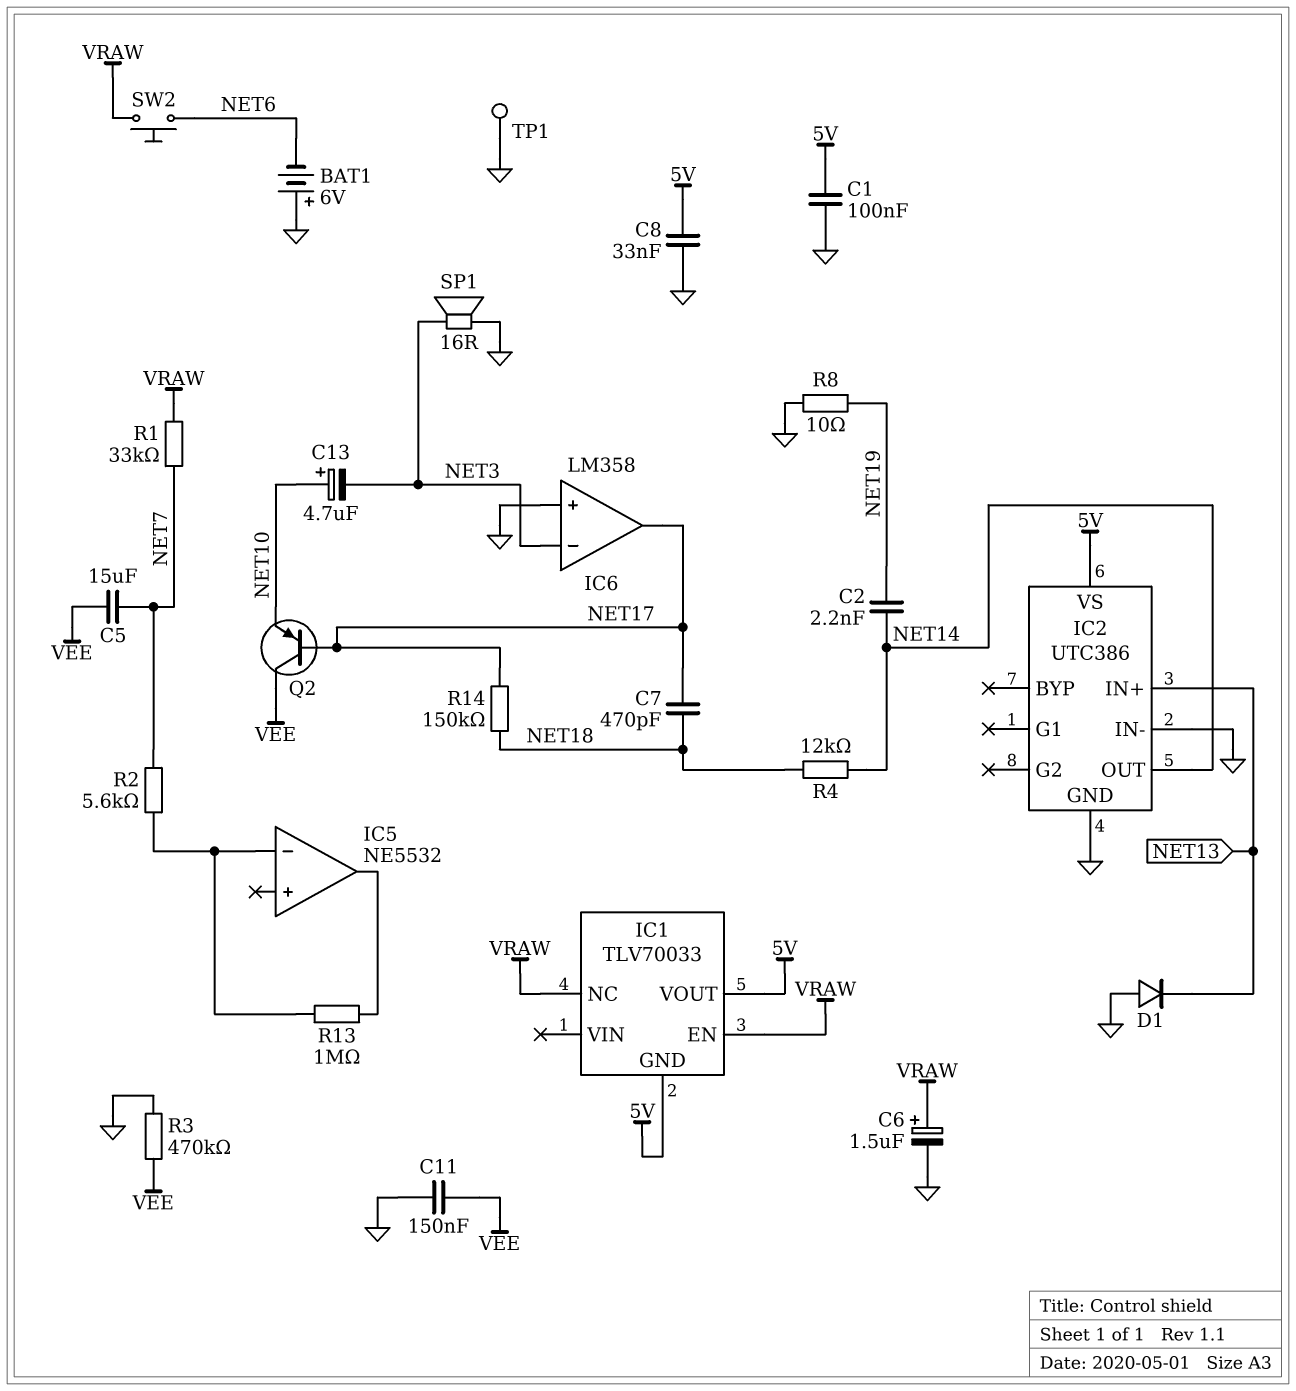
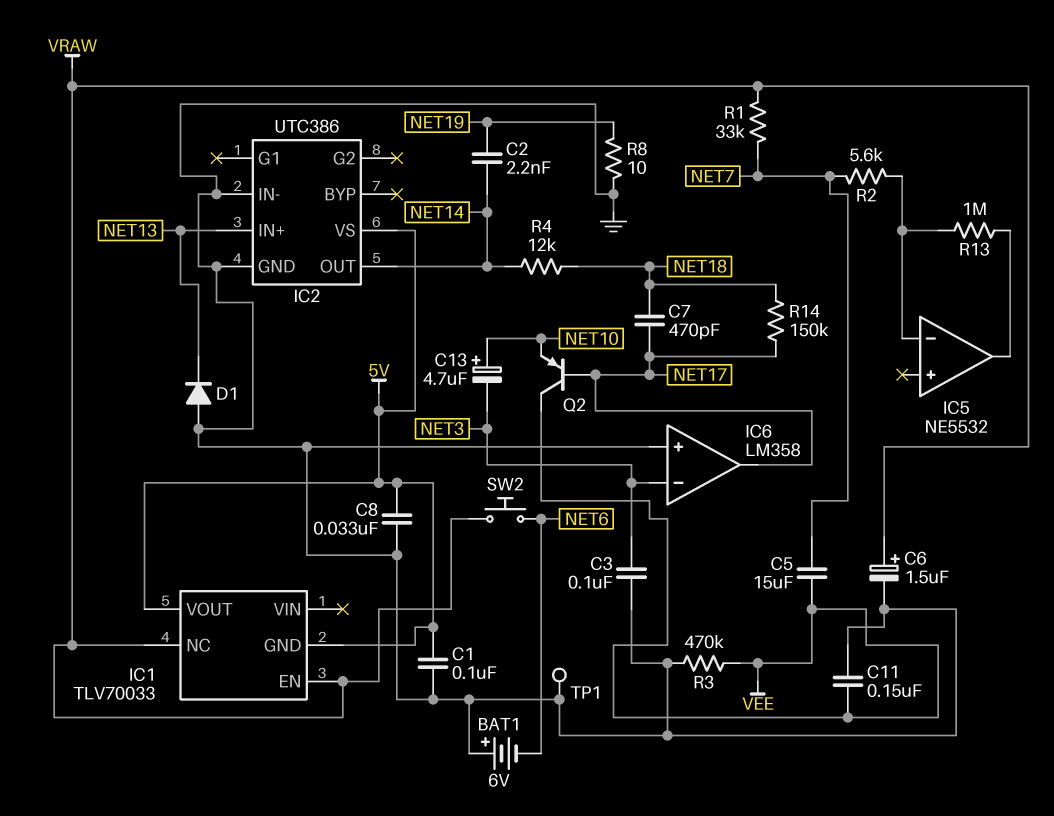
C3: none -> 100nF (GND, NET3)
SP1: speaker 16R (GND, NET3) -> none

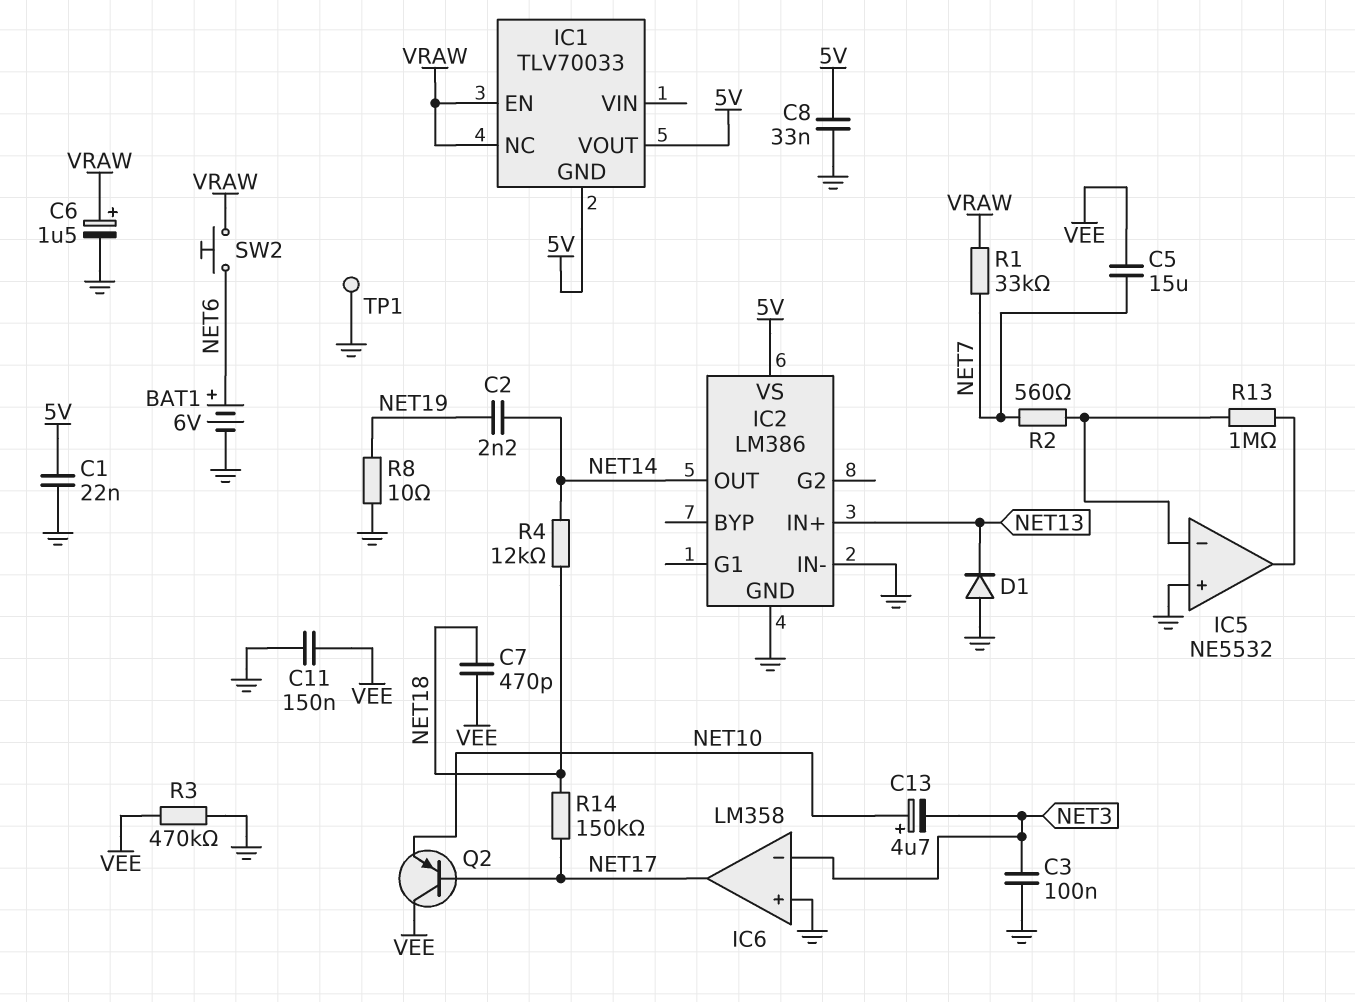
BAT1: 6V (plus GND, minus NET6) -> 6V (plus NET6, minus GND)
C1: 100nF (5V, GND) -> 22nF (5V, GND)
C7: 470pF (NET17, NET18) -> 470pF (NET18, VEE)
IC2: UTC386 -> LM386
IC5 pin in+: none -> GND
R2: 5.6k (IC5/in-, NET7) -> 560 (IC5/in-, NET7)

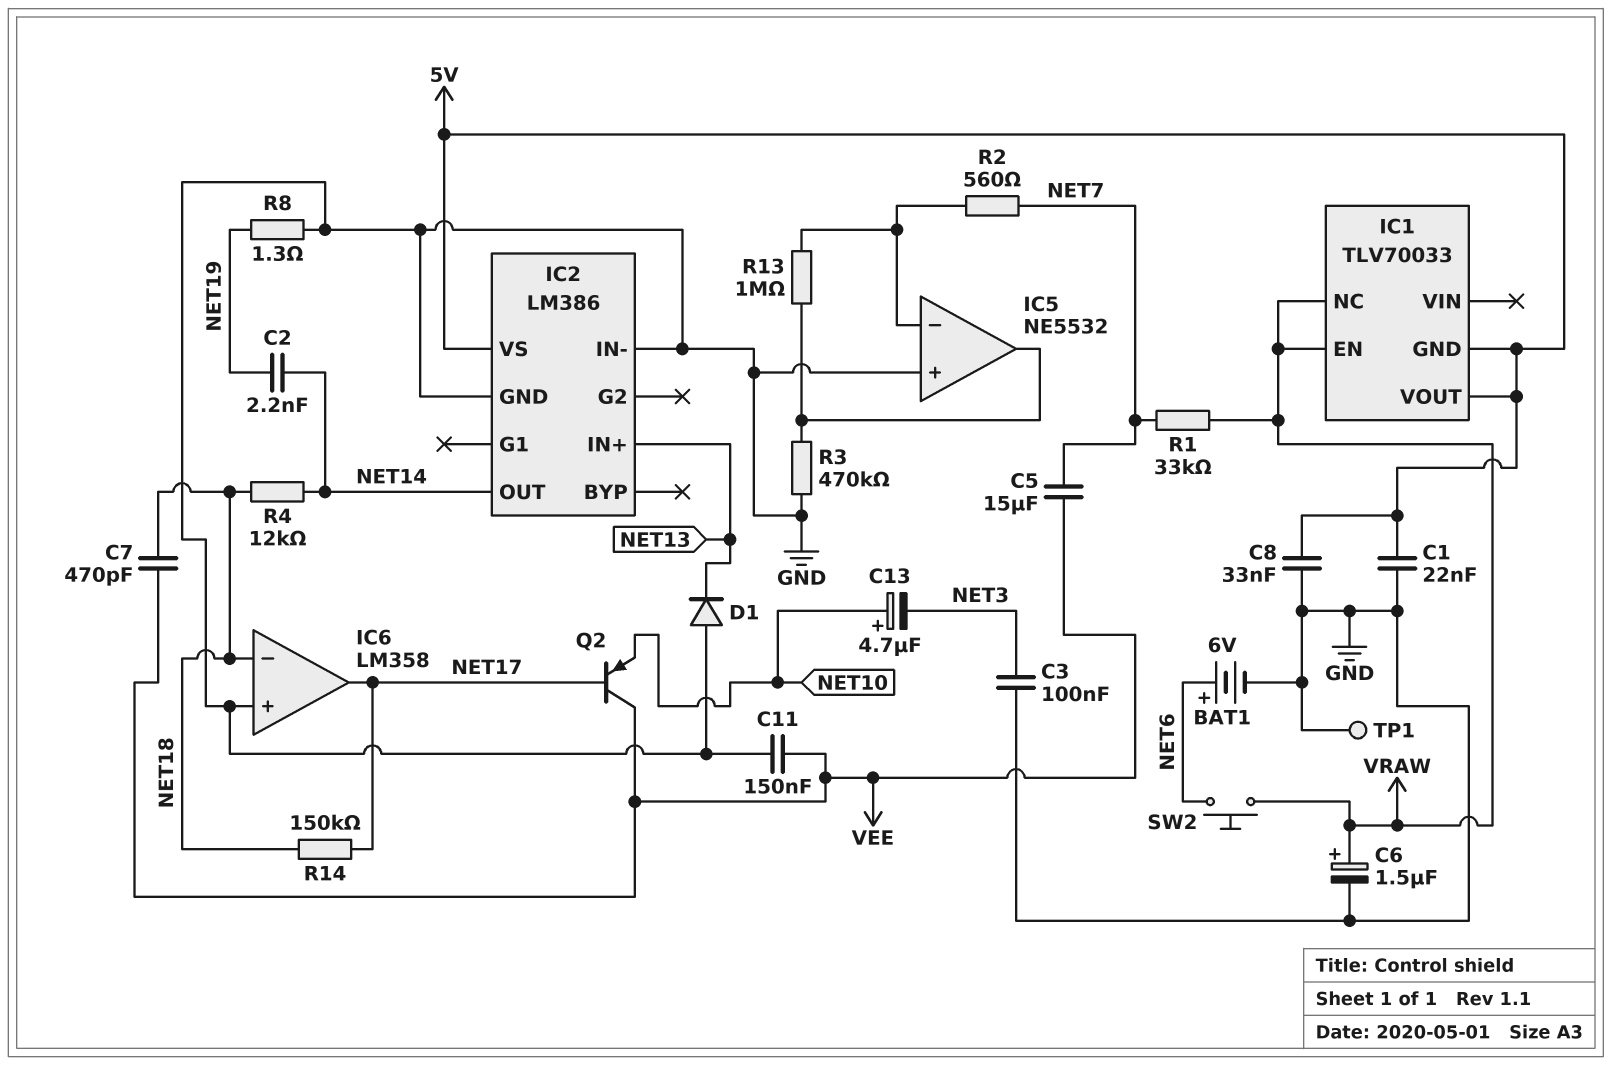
IC6 pin in-: NET3 -> NET18
R3: 470k (GND, VEE) -> 470k (GND, IC5/out)
R8: 10 (GND, NET19) -> 1.3 (GND, NET19)

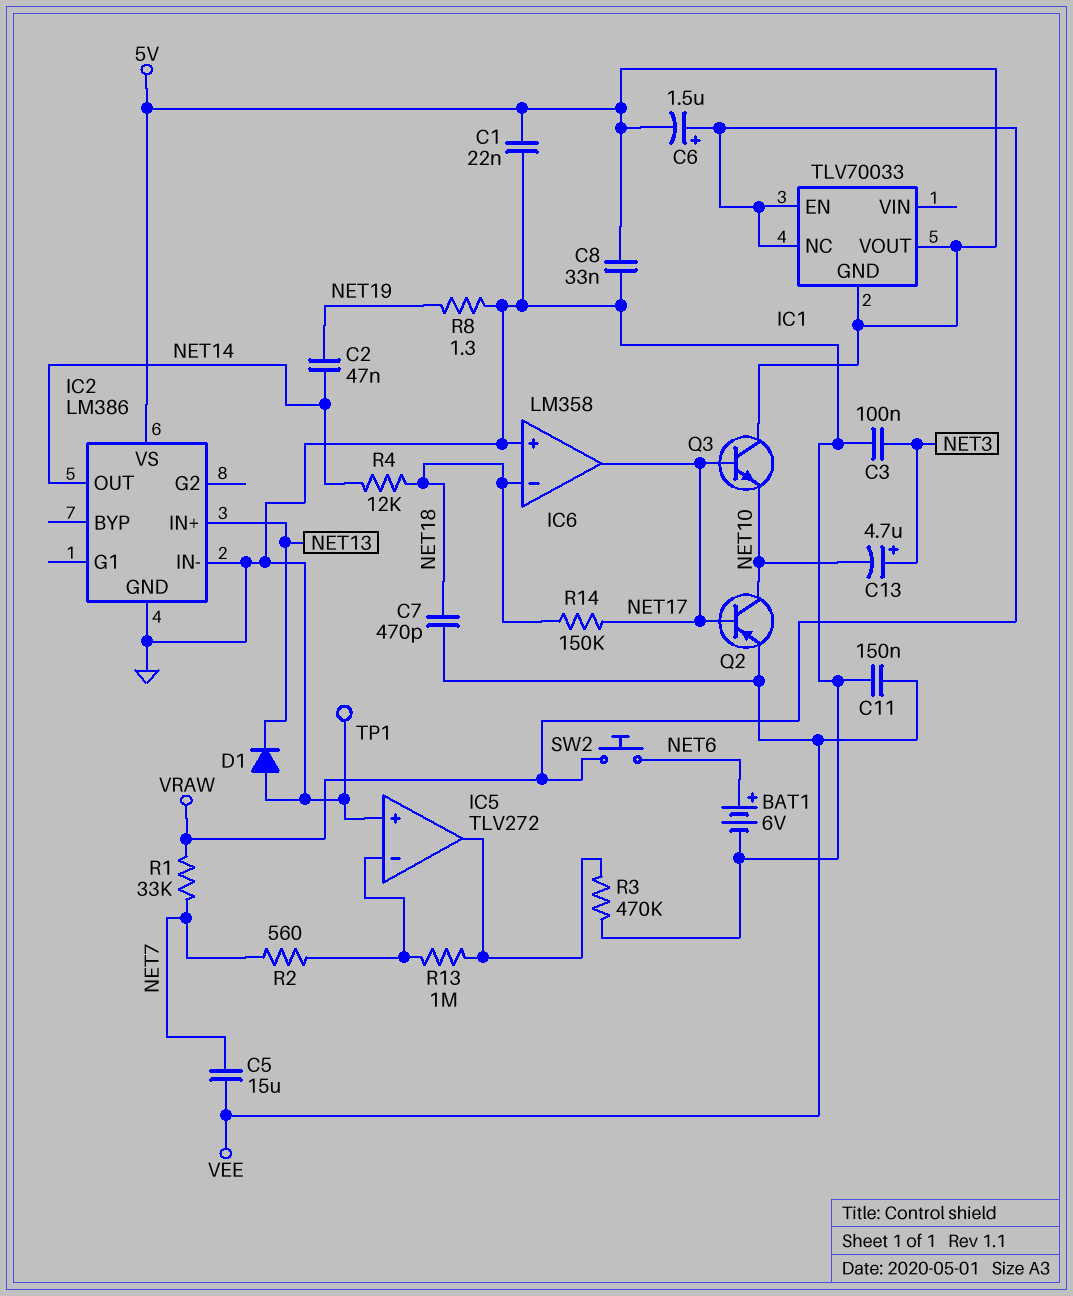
C2: 2.2nF (NET14, NET19) -> 47nF (NET14, NET19)
C6: 1.5uF (plus VRAW, minus GND) -> 1.5uF (plus VRAW, minus 5V)
C13: 4.7uF (plus NET10, minus NET3) -> 4.7uF (plus NET3, minus NET10)
IC5: NE5532 -> TLV272
Q2: PNP (B NET17, C VEE, E NET10) -> PNP (B NET17, C NET10, E VEE)
Q3: none -> NPN (B NET17, C 5V, E NET10)

